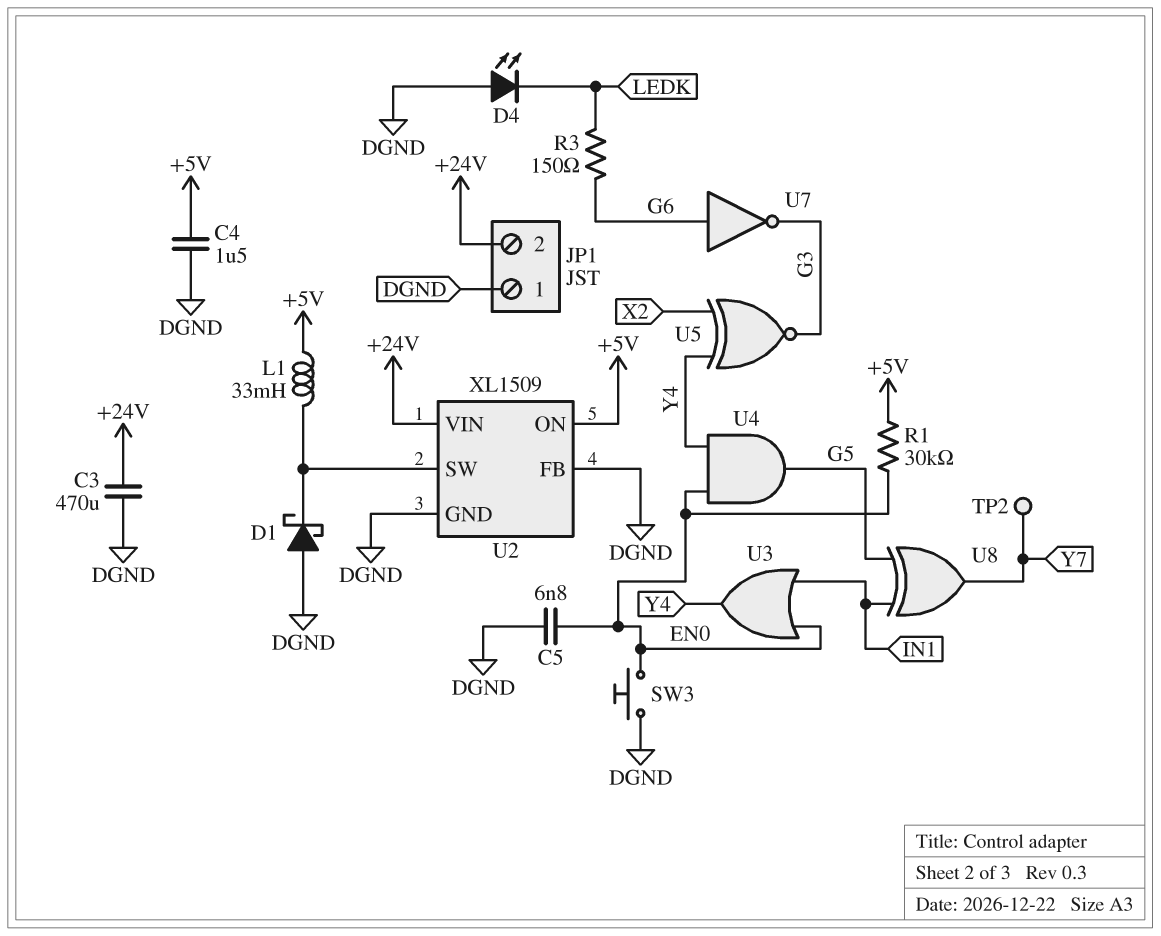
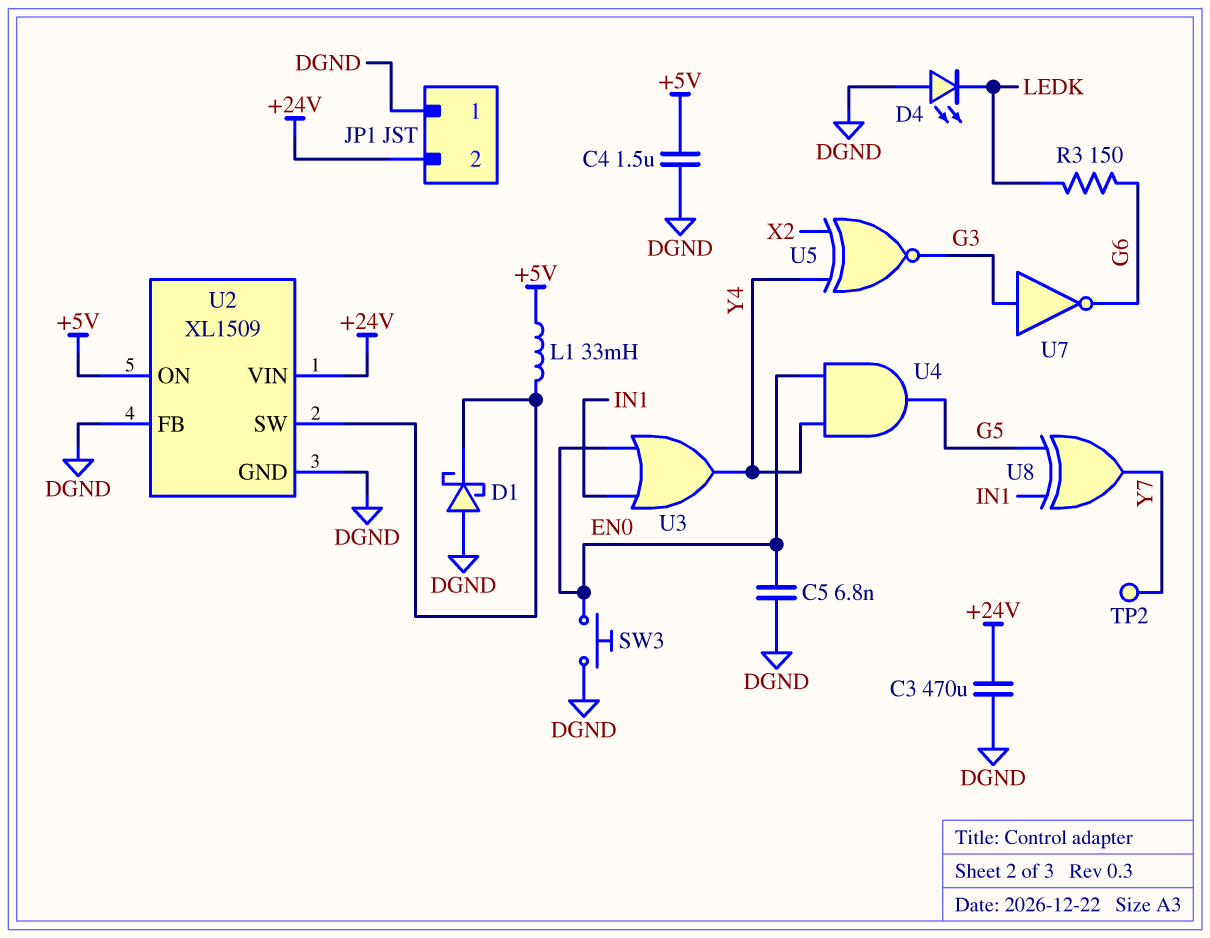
R1: 30k (+5V, EN0) -> none
U7: NOT (in G6, out G3) -> NOT (in G3, out G6)

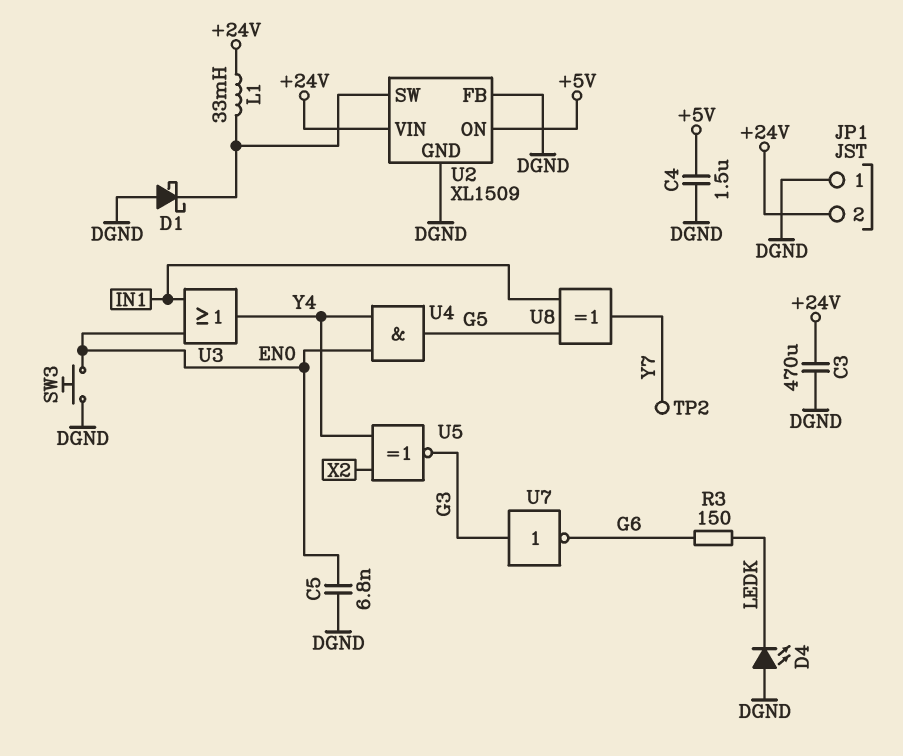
L1: 33mH (+5V, U2/SW) -> 33mH (+24V, U2/SW)

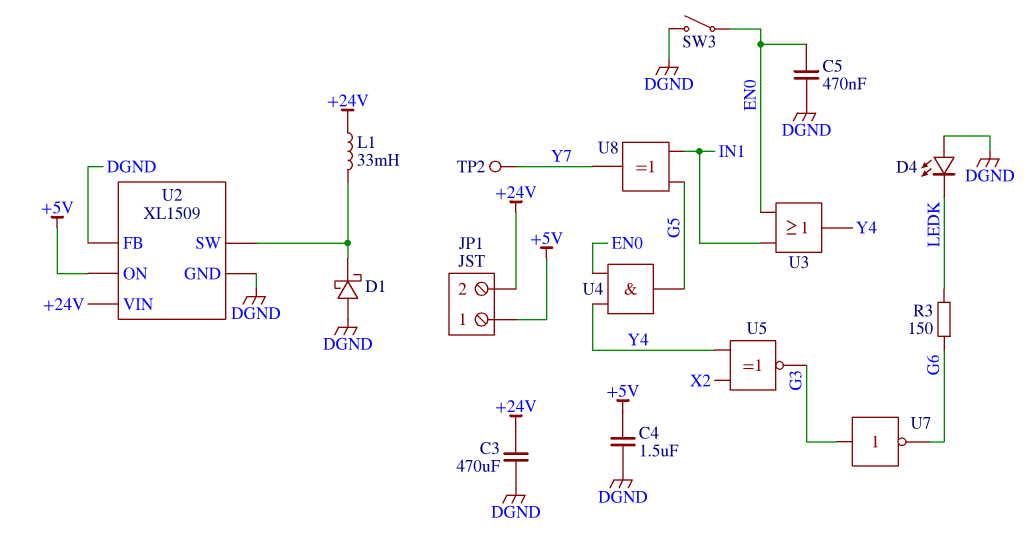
C5: 6.8nF (DGND, EN0) -> 470nF (DGND, EN0)
JP1 pin 1: DGND -> +5V
SW3: button (DGND, EN0) -> switch (DGND, EN0)

